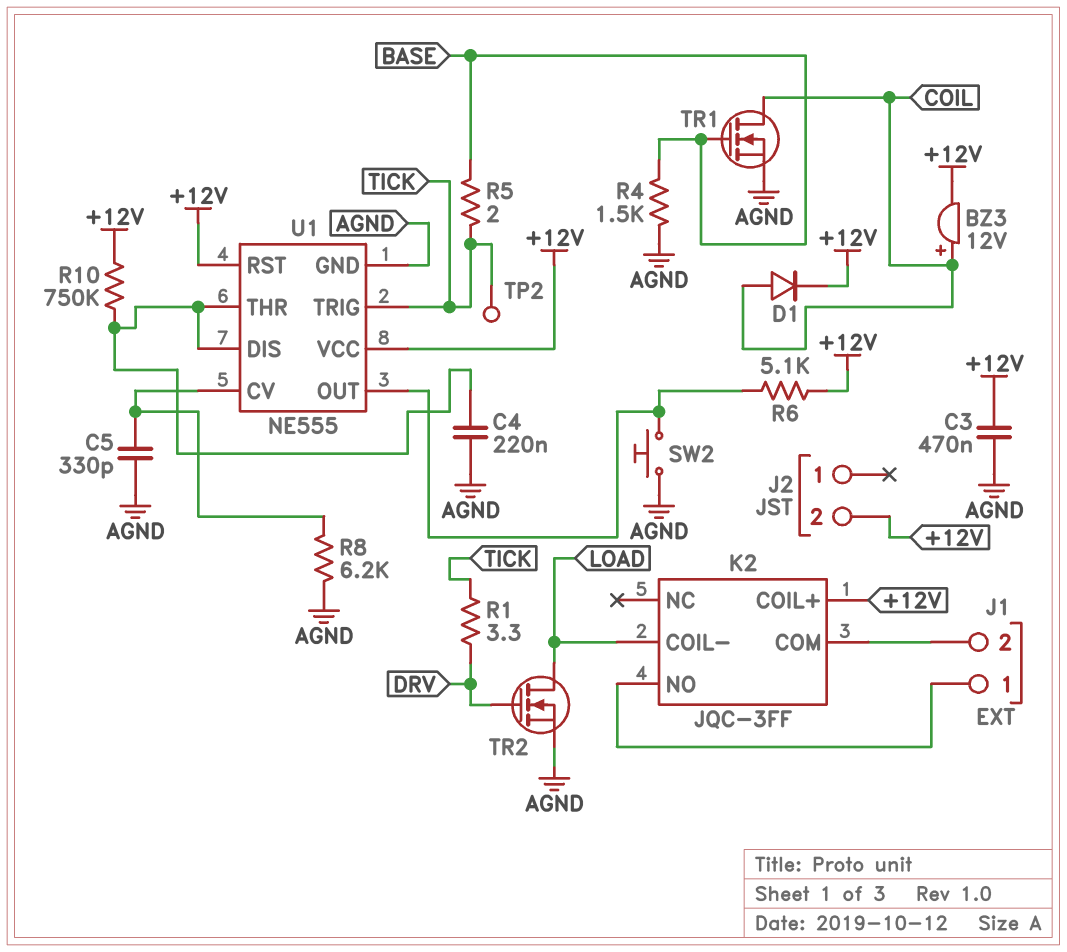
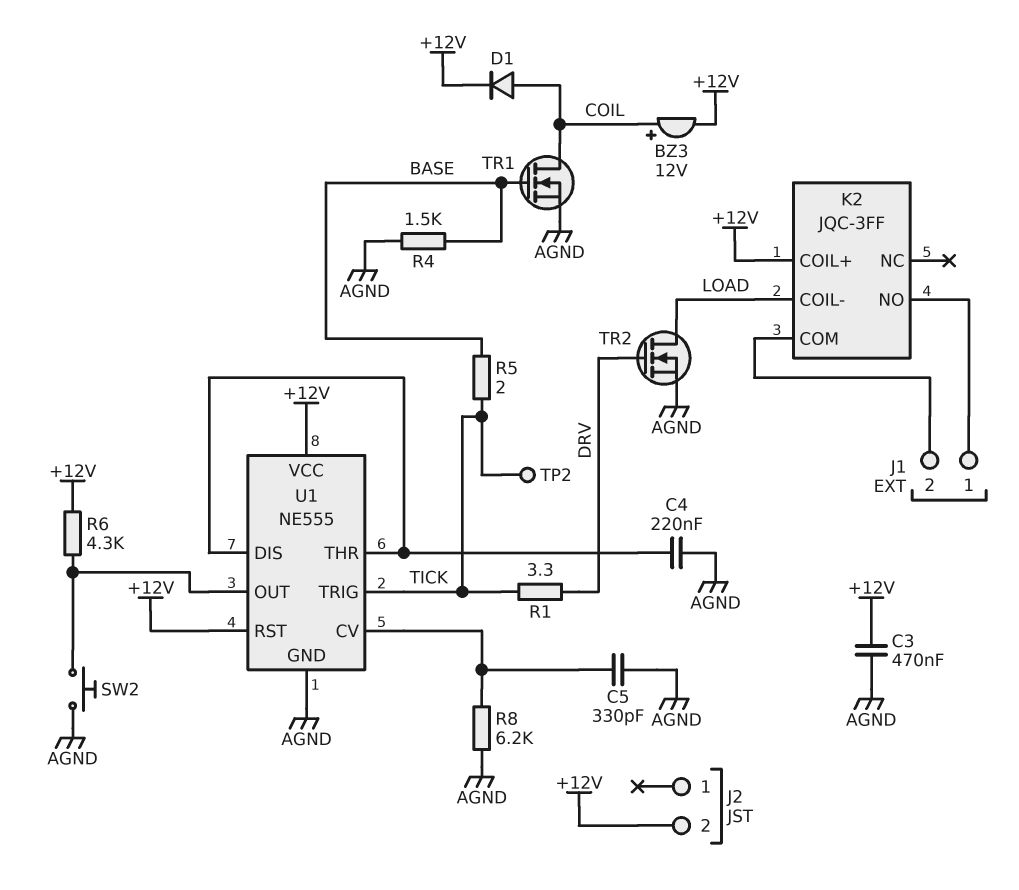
R6: 5.1k (+12V, U1/OUT) -> 4.3k (+12V, U1/OUT)
R10: 750k (+12V, U1/DIS) -> none

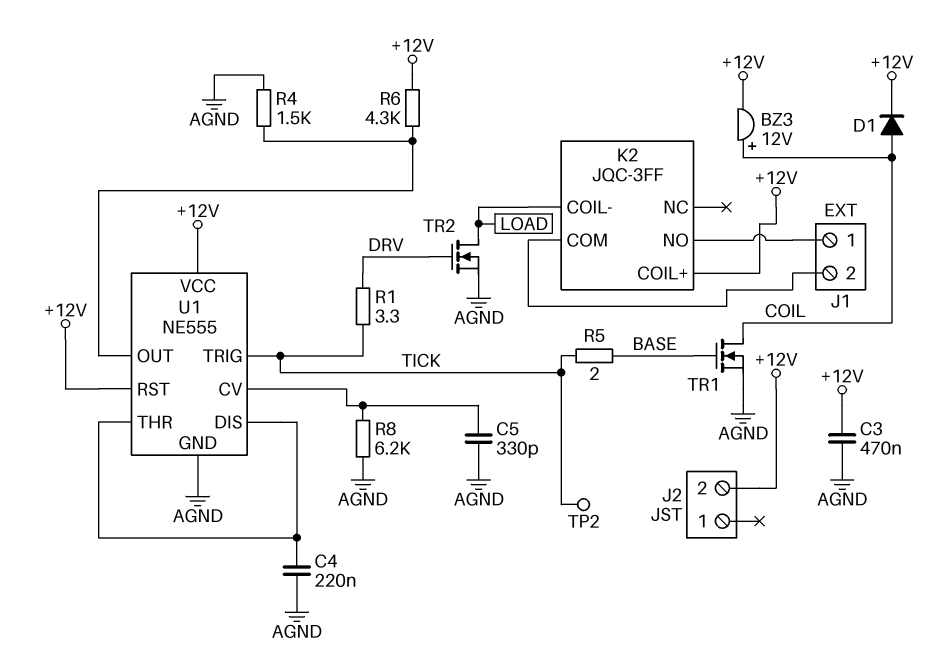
R4: 1.5k (AGND, BASE) -> 1.5k (AGND, U1/OUT)
SW2: button (AGND, U1/OUT) -> none

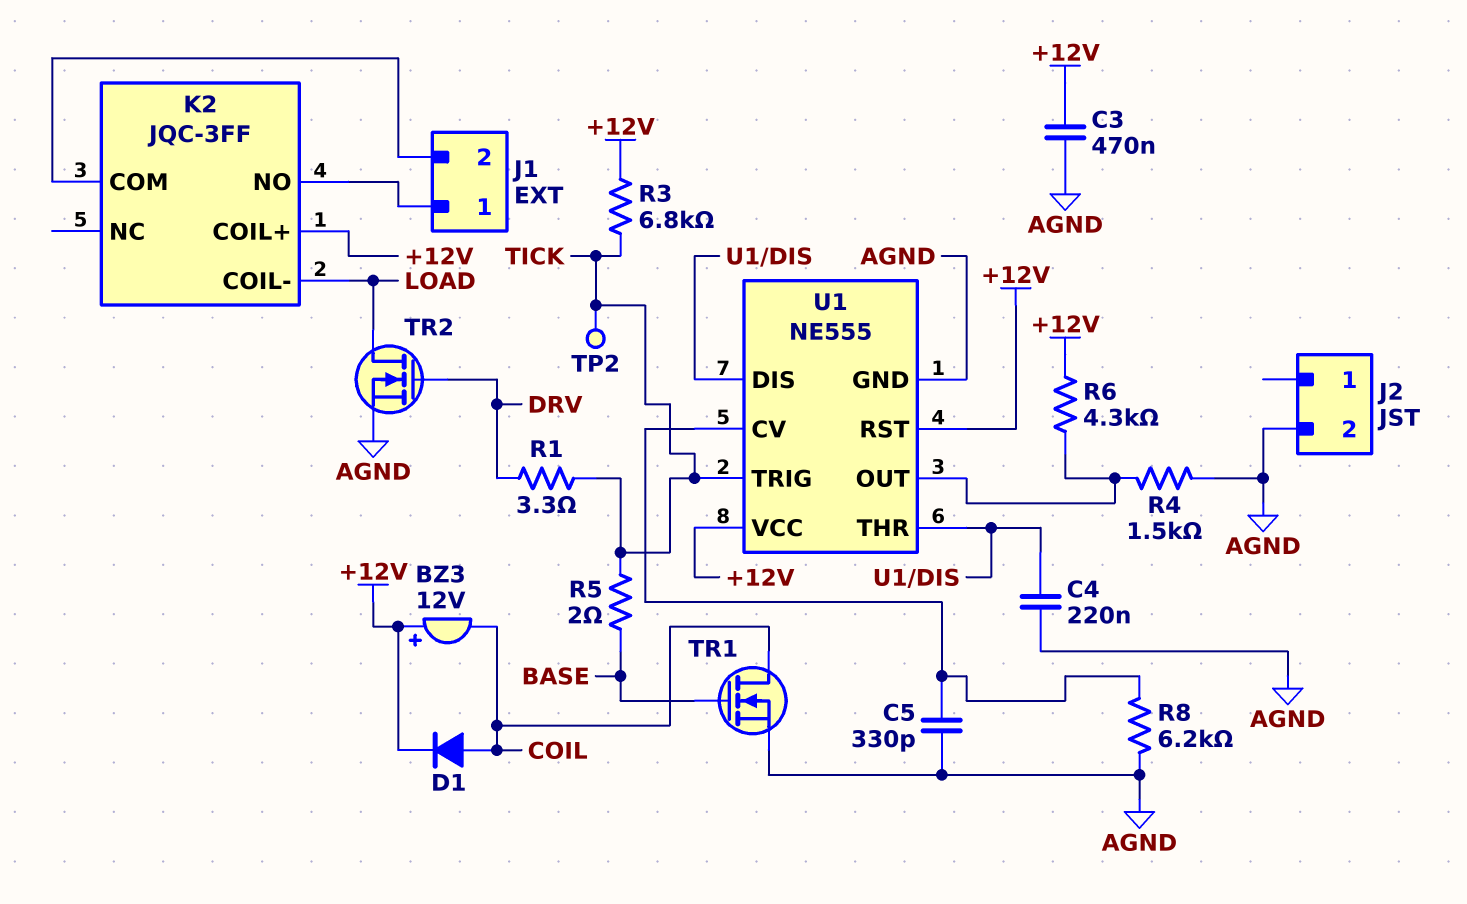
BZ3: buzzer 12V (plus COIL, minus +12V) -> buzzer 12V (plus +12V, minus COIL)
J2 pin 2: +12V -> AGND
R3: none -> 6.8k (+12V, TICK)

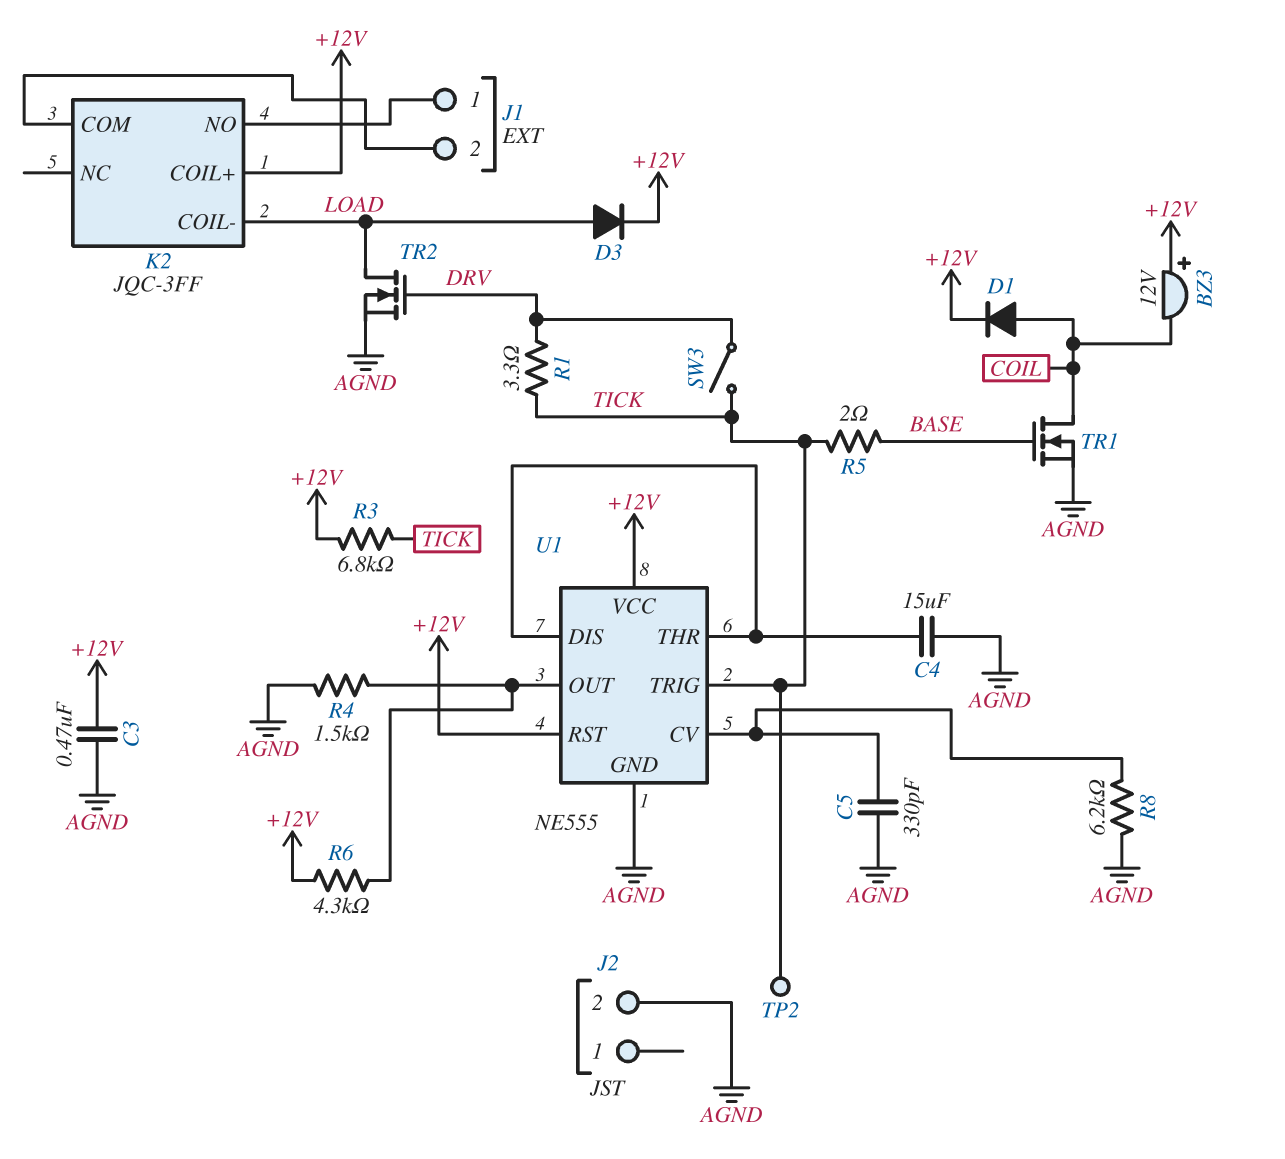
C4: 220nF (AGND, U1/DIS) -> 15uF (AGND, U1/DIS)
D3: none -> diode (A LOAD, K +12V)
SW3: none -> switch (DRV, TICK)

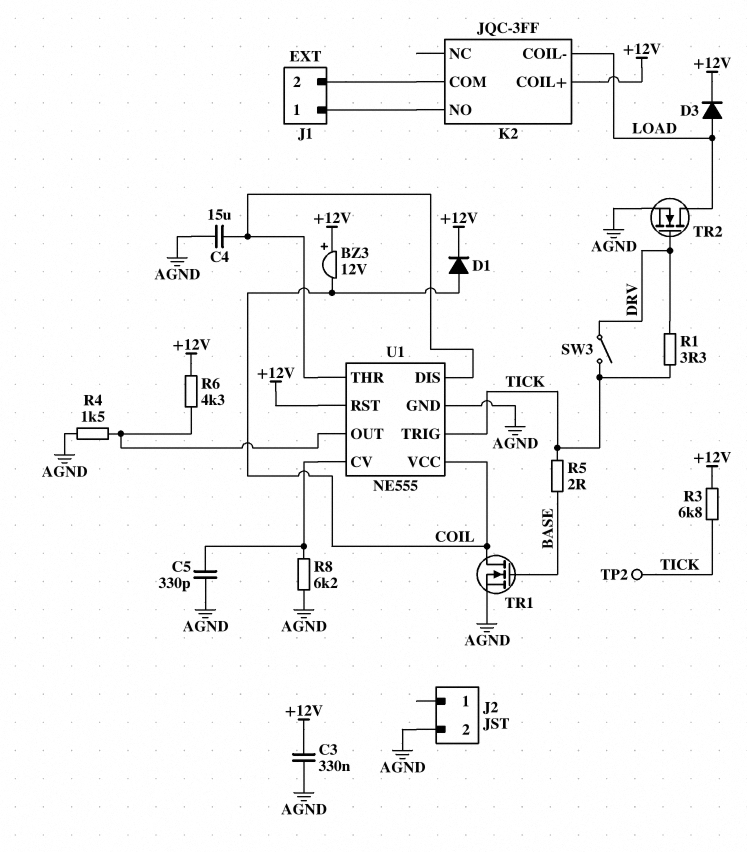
C3: 470nF (+12V, AGND) -> 330nF (+12V, AGND)
U1 pin VCC: +12V -> COIL

